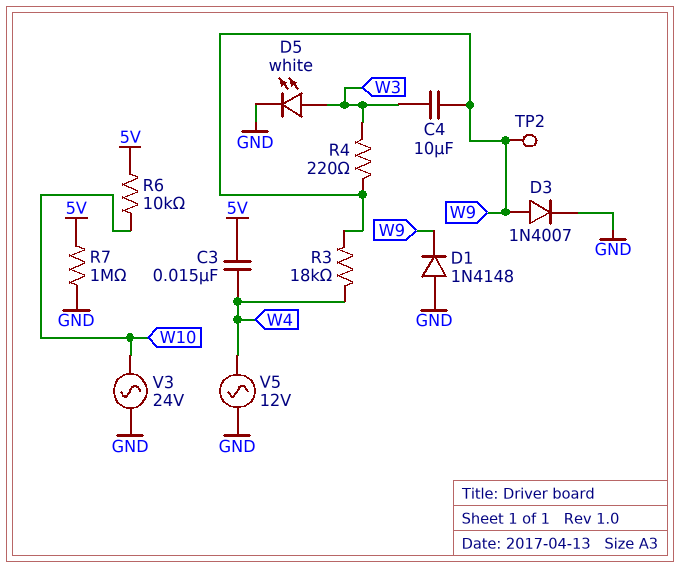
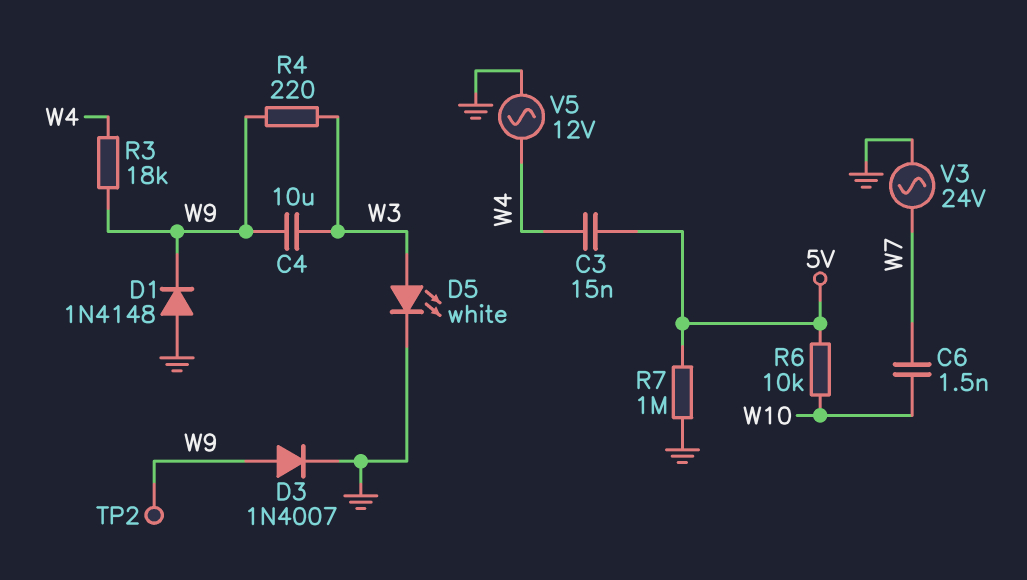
C6: none -> 1.5nF (W7, W10)
V3: AC 24V (GND, W10) -> AC 24V (GND, W7)

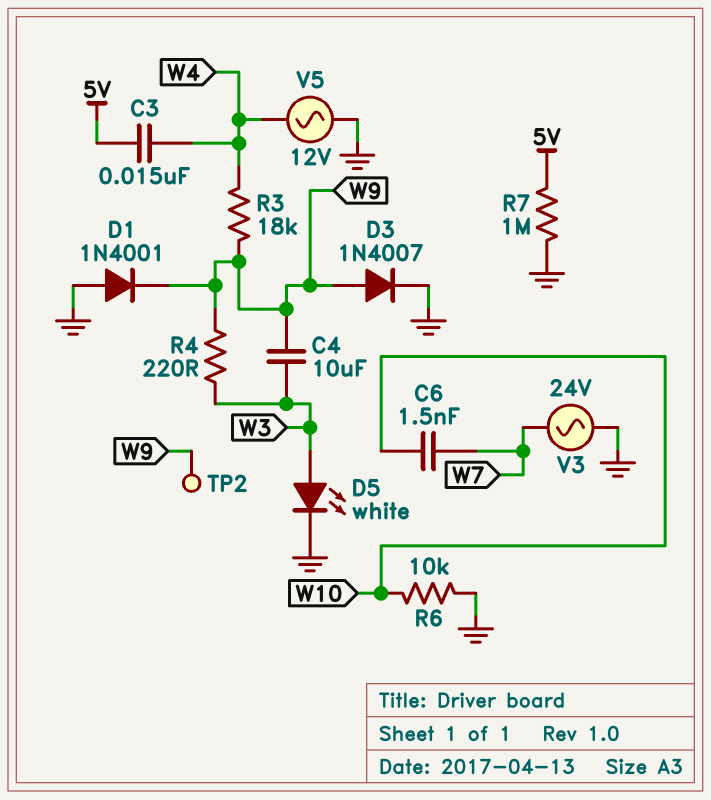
D1: diode 1N4148 (A GND, K W9) -> diode 1N4001 (A GND, K W9)
R6: 10k (5V, W10) -> 10k (GND, W10)

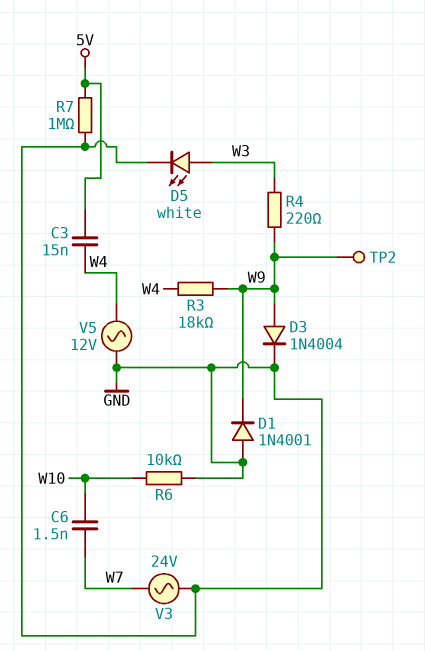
C4: 10uF (W3, W9) -> none
D3: diode 1N4007 (A W9, K GND) -> diode 1N4004 (A W9, K GND)

